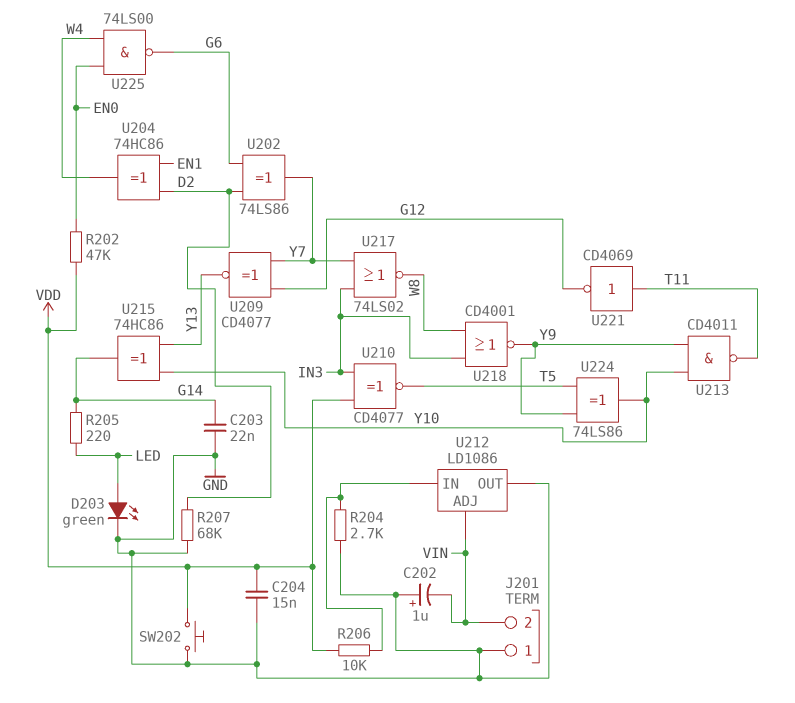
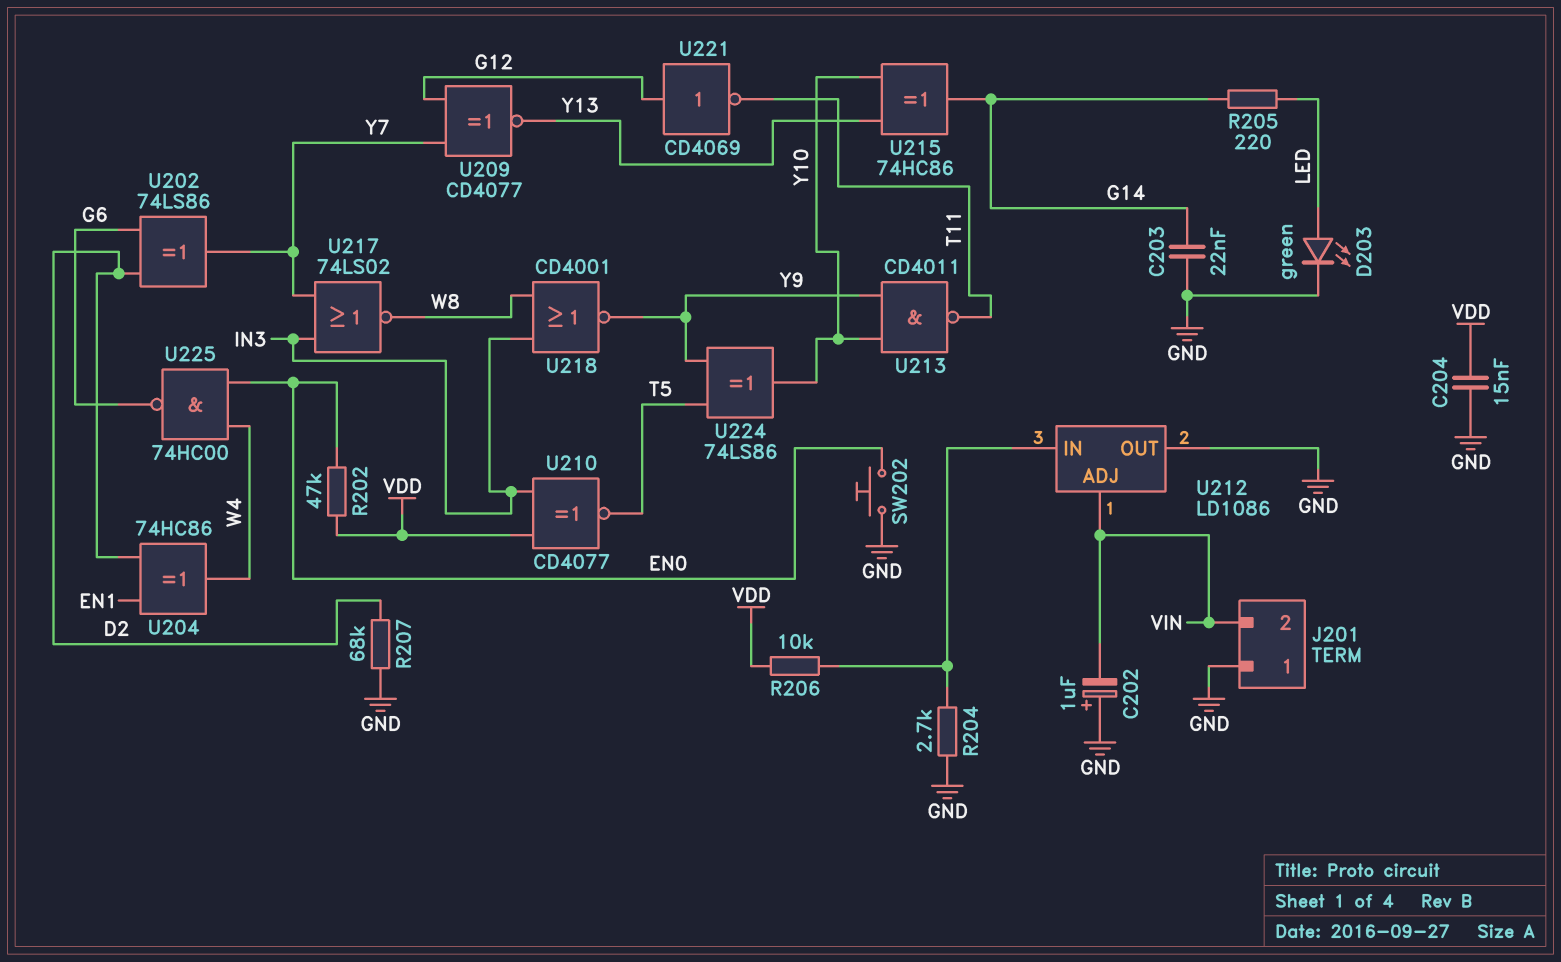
SW202: button (GND, VDD) -> button (EN0, GND)
U221: NOT CD4069 (in T11, out G12) -> NOT CD4069 (in G12, out T11)
U225: NAND 74LS00 (in EN0, in W4, out G6) -> NAND 74HC00 (in EN0, in W4, out G6)

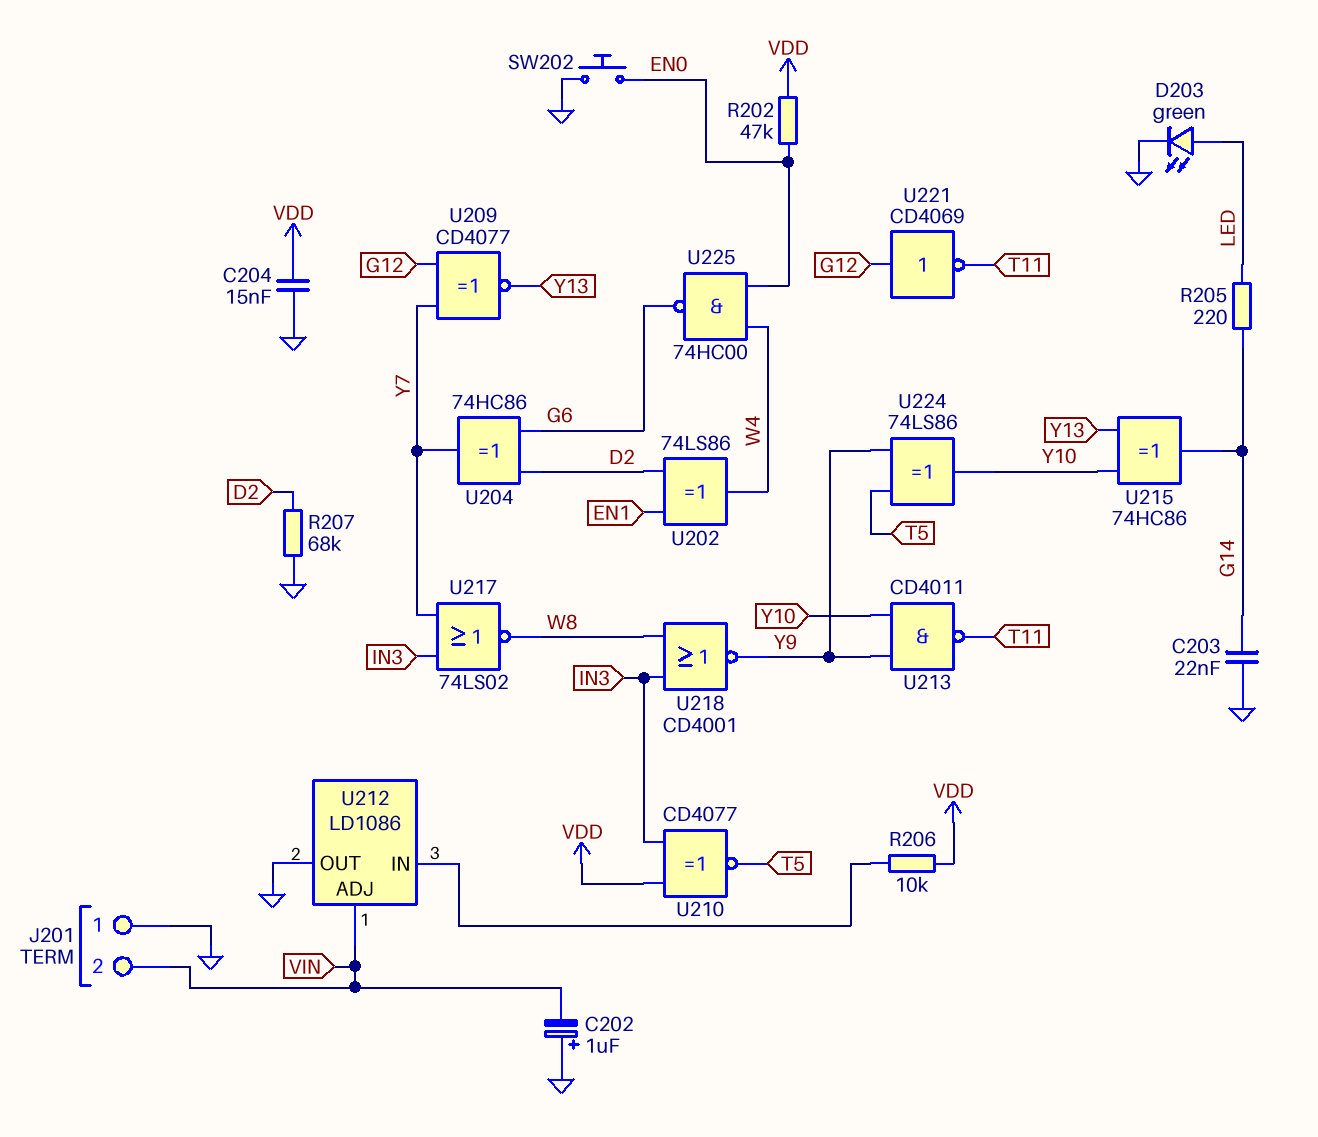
R204: 2.7k (GND, U212/IN) -> none
U202: XOR 74LS86 (in D2, in G6, out Y7) -> XOR 74LS86 (in D2, in EN1, out W4)
U204: XOR 74HC86 (in D2, in EN1, out W4) -> XOR 74HC86 (in D2, in G6, out Y7)

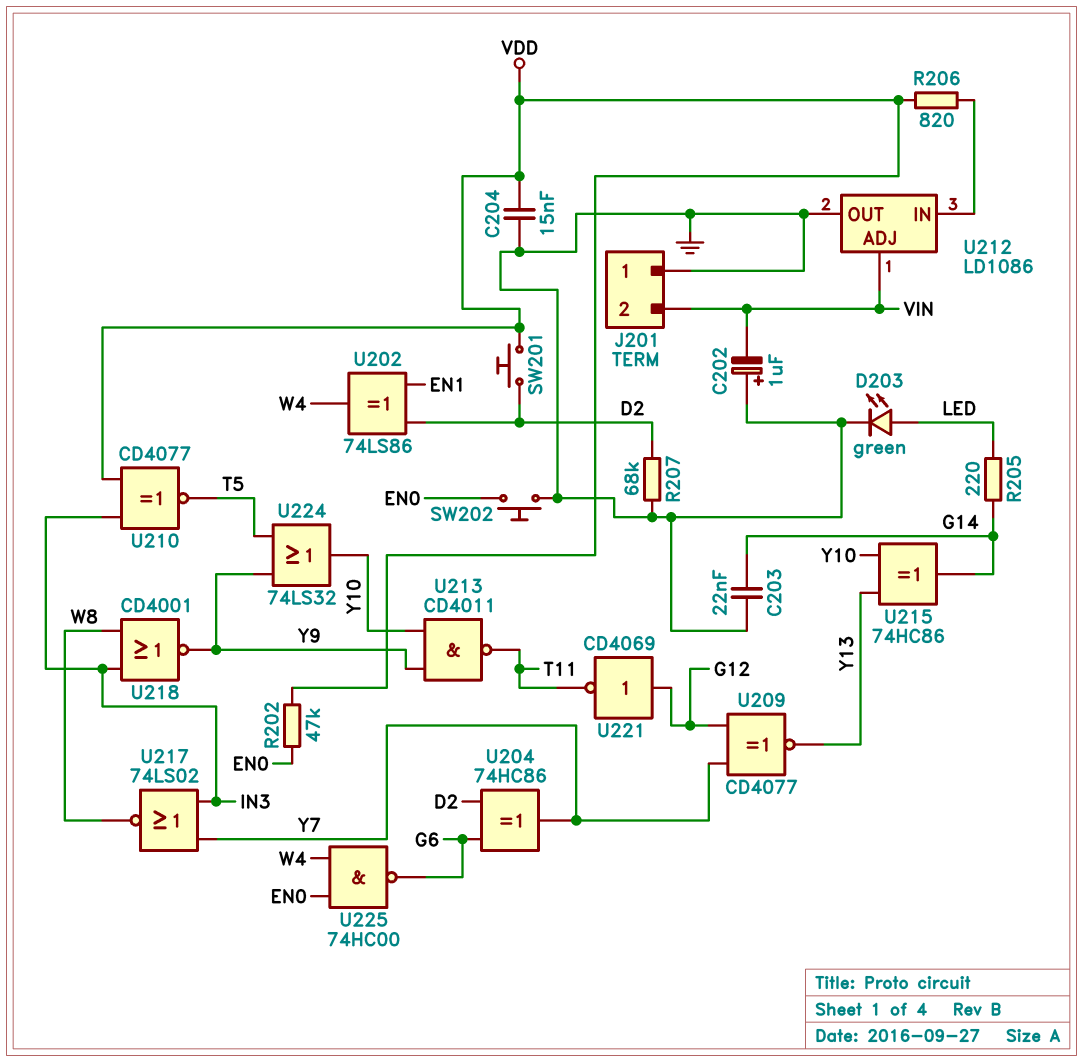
R206: 10k (U212/IN, VDD) -> 820 (U212/IN, VDD)
SW201: none -> button (D2, VDD)
U224: XOR 74LS86 (in T5, in Y9, out Y10) -> OR 74LS32 (in T5, in Y9, out Y10)

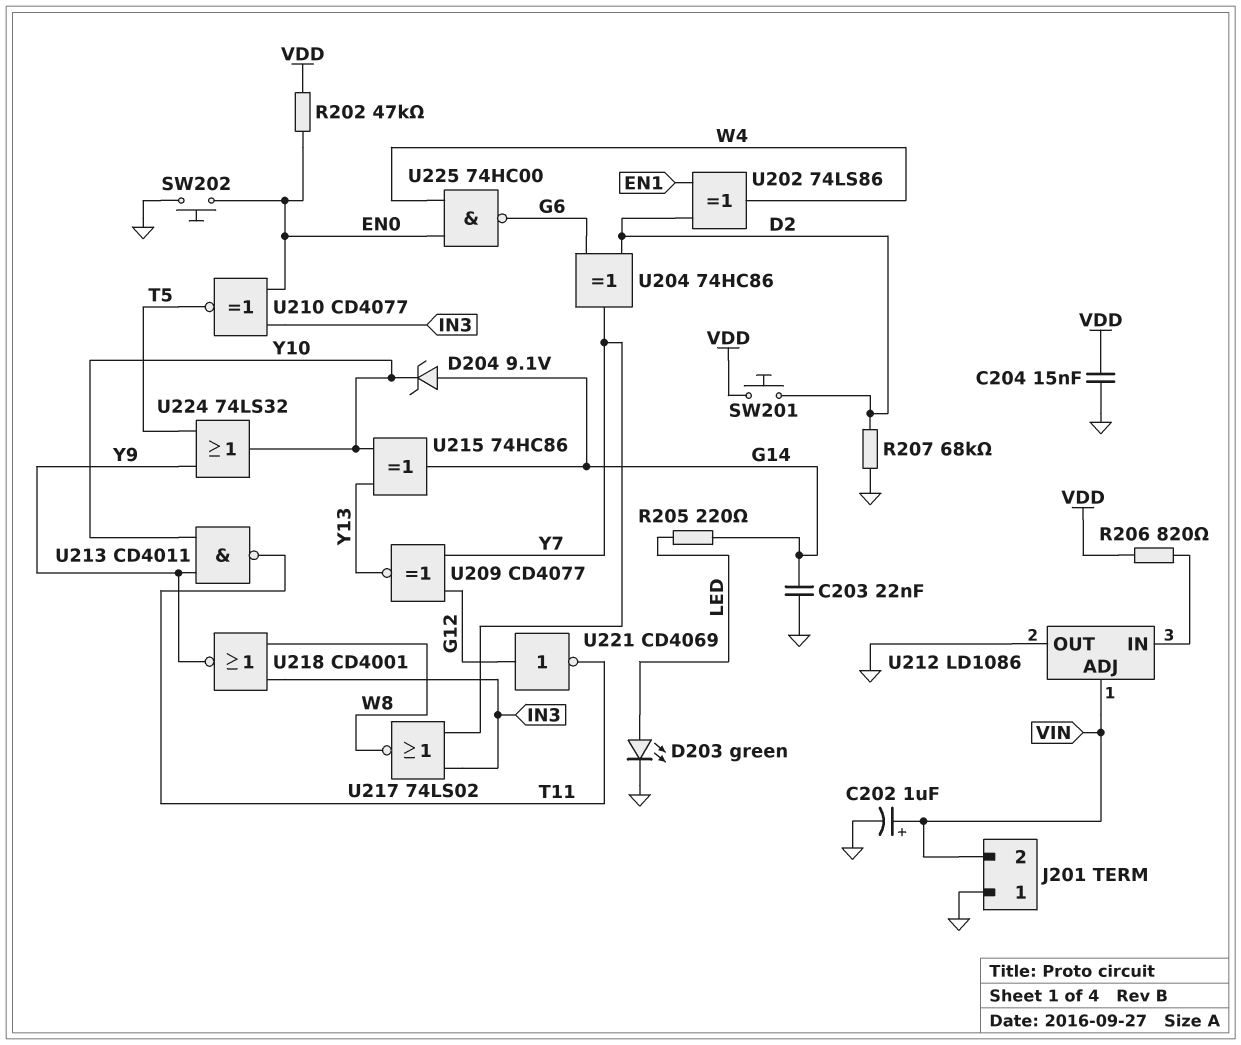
C202: 1uF (plus GND, minus VIN) -> 1uF (plus VIN, minus GND)
D204: none -> zener 9.1V (A G14, K Y10)
U210: XNOR CD4077 (in IN3, in VDD, out T5) -> XNOR CD4077 (in EN0, in IN3, out T5)

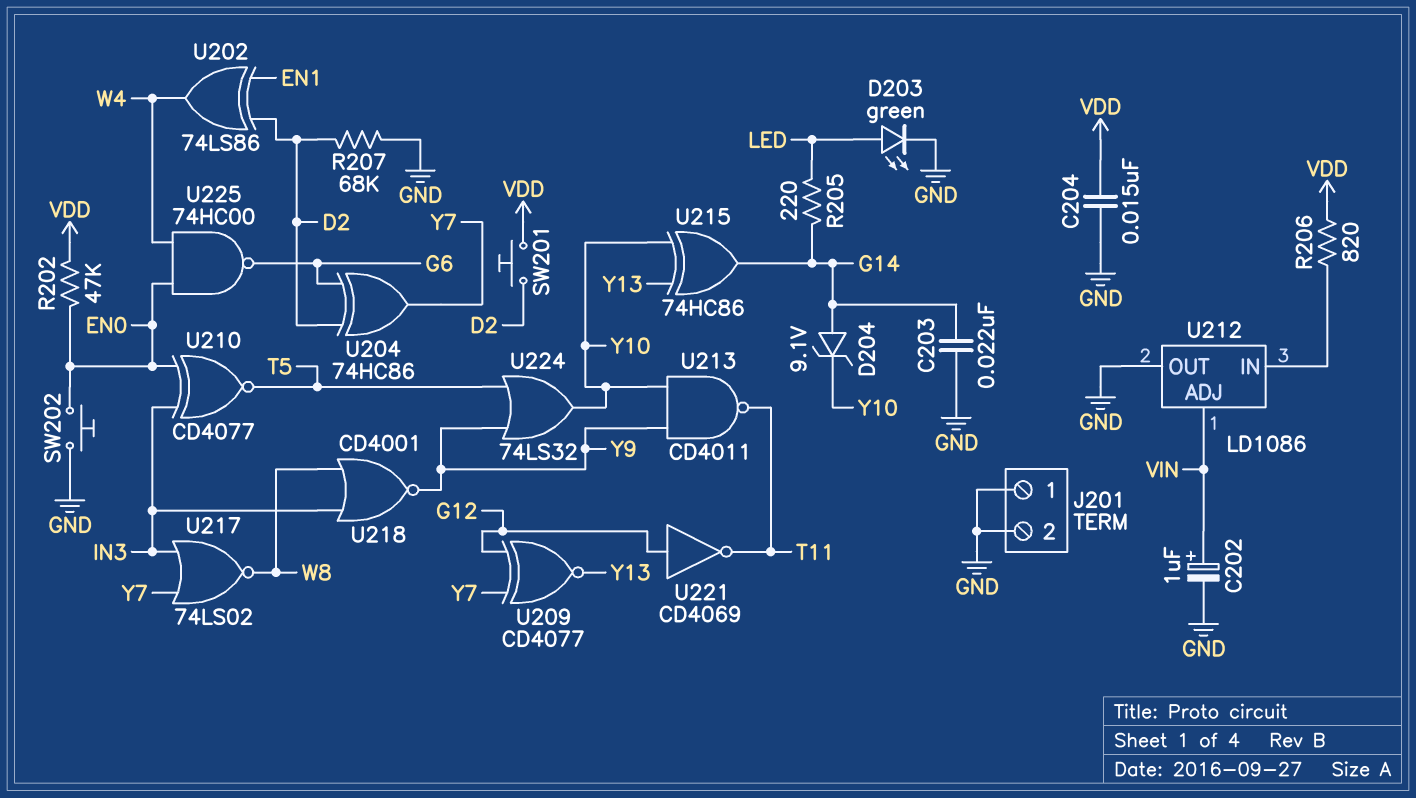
J201 pin 2: VIN -> GND

